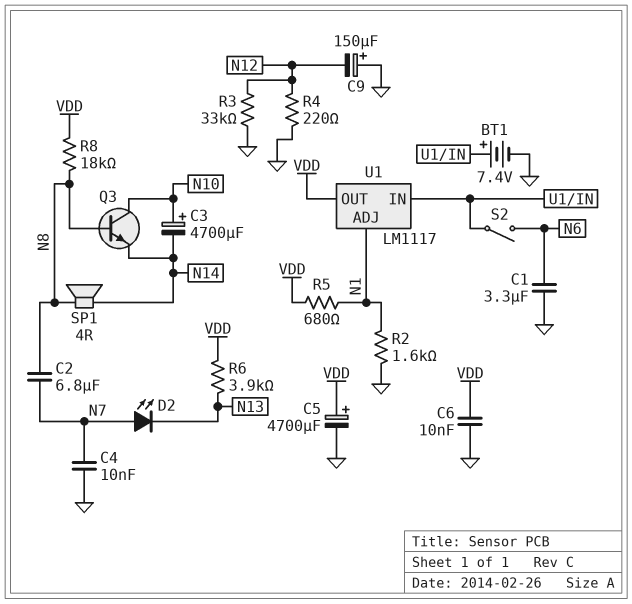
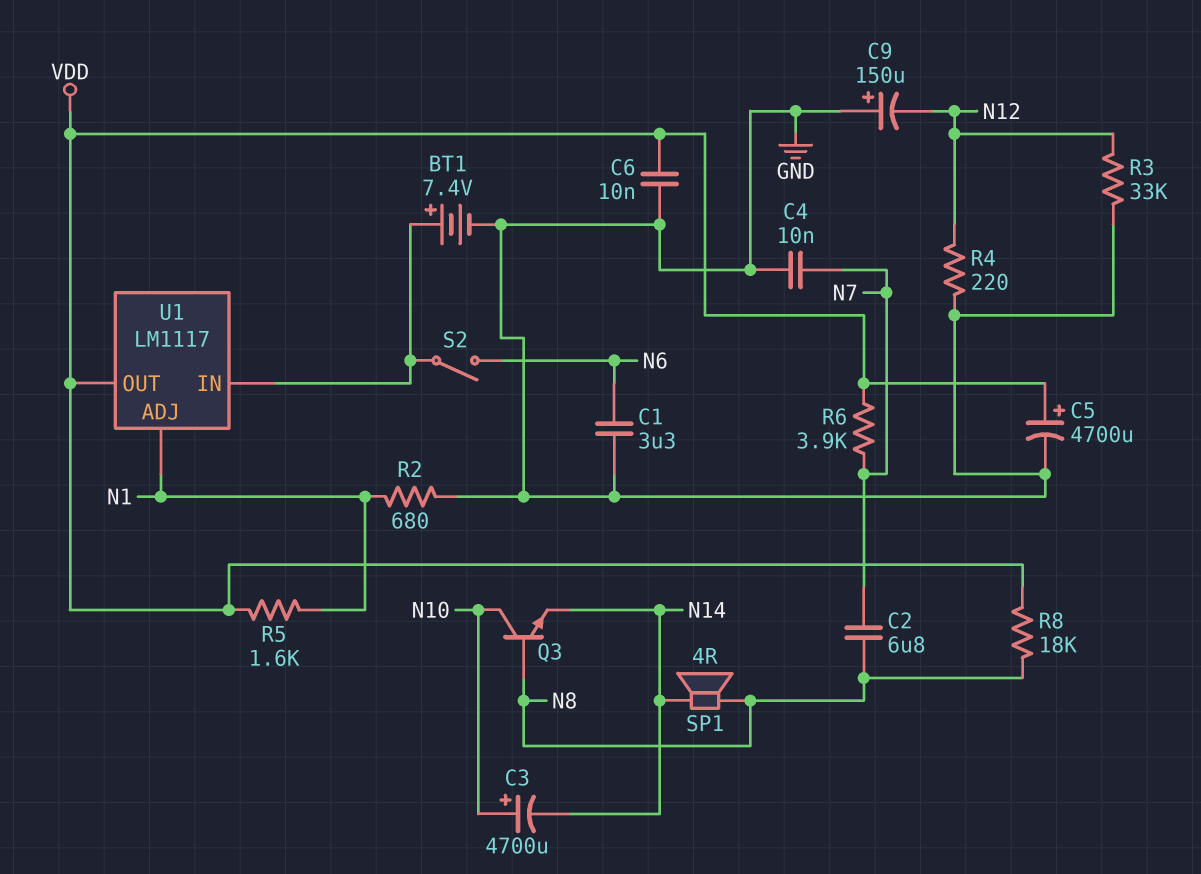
D2: LED (A N7, K N13) -> none
R2: 1.6k (GND, N1) -> 680 (GND, N1)
R5: 680 (N1, VDD) -> 1.6k (N1, VDD)
R6: 3.9k (N13, VDD) -> 3.9k (N7, VDD)

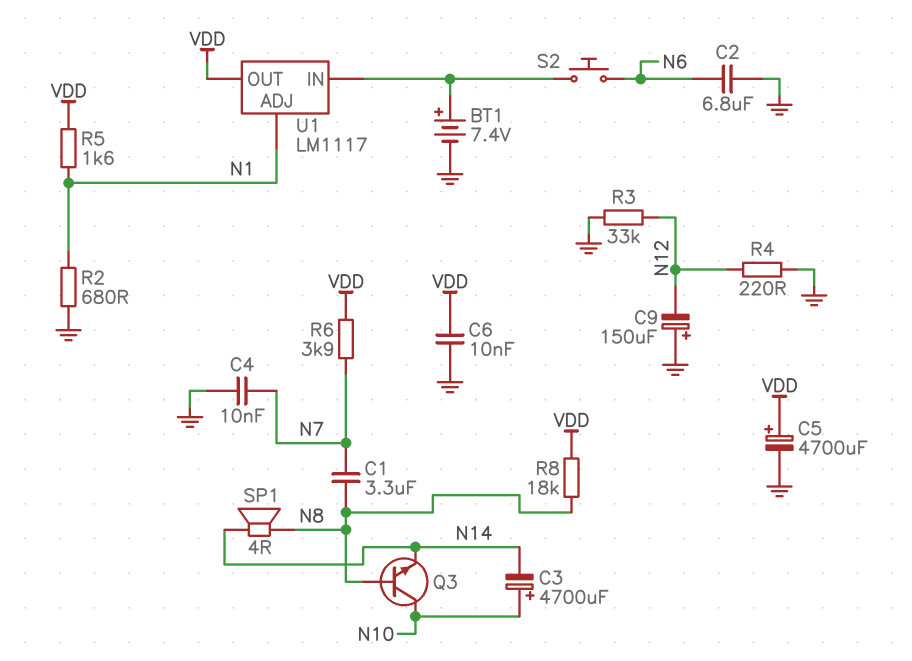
C1: 3.3uF (GND, N6) -> 3.3uF (N7, N8)
C2: 6.8uF (N7, N8) -> 6.8uF (GND, N6)
S2: switch (N6, U1/IN) -> button (N6, U1/IN)

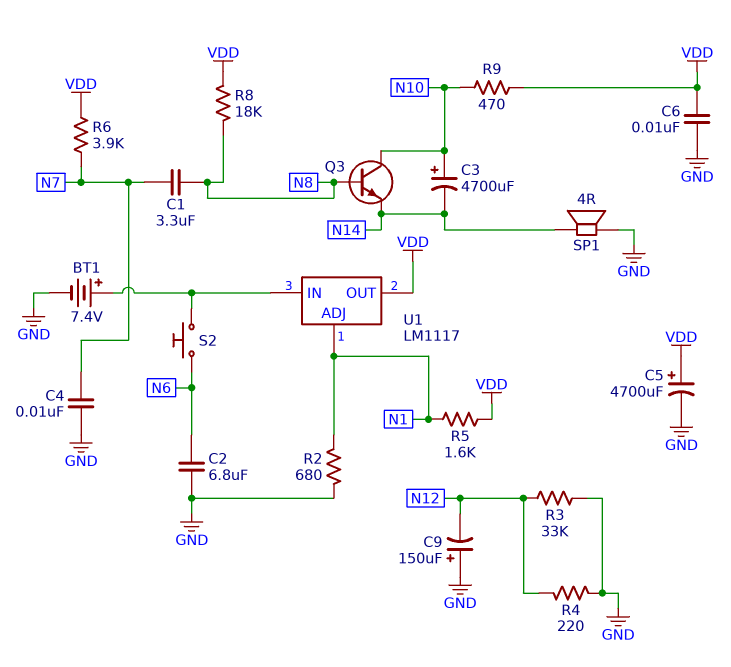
R9: none -> 470 (N10, VDD)
SP1: speaker 4R (N8, N14) -> speaker 4R (GND, N14)

